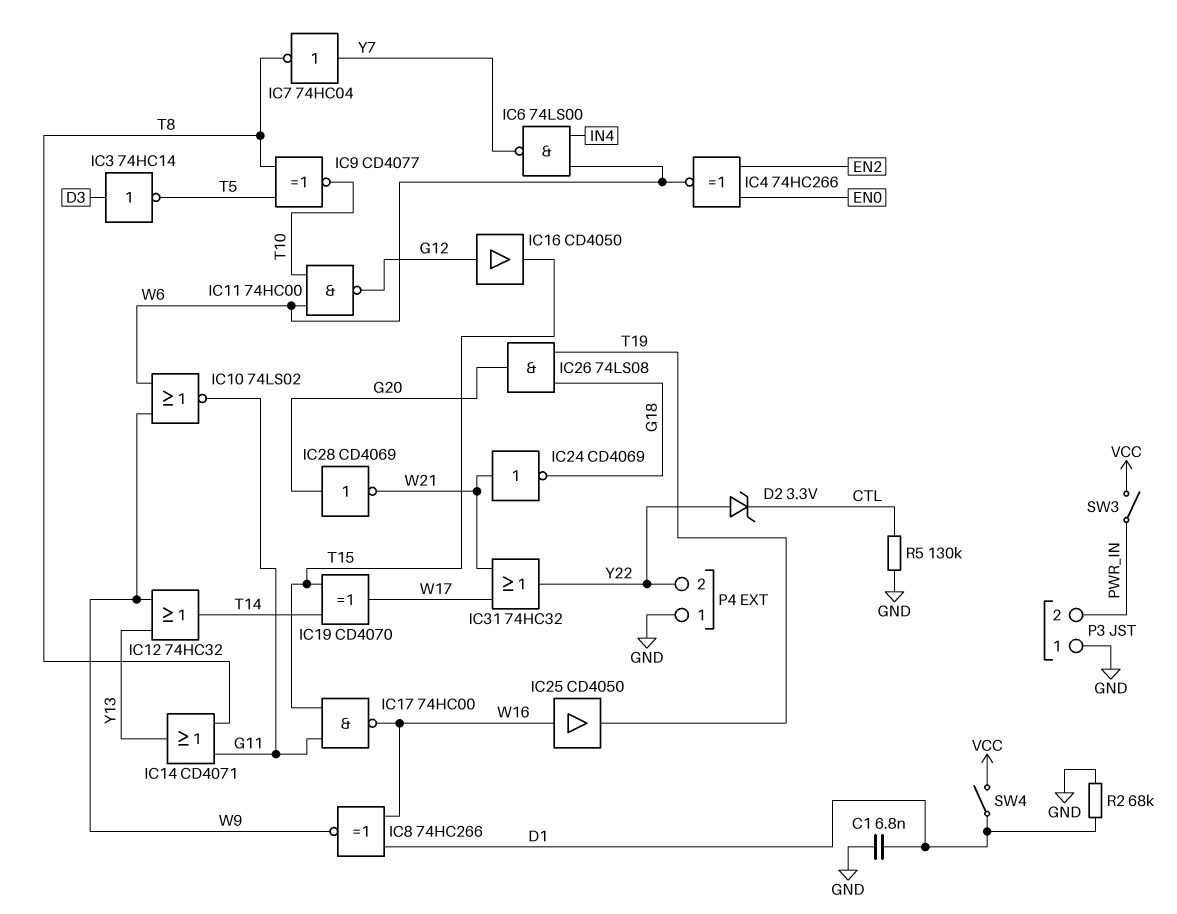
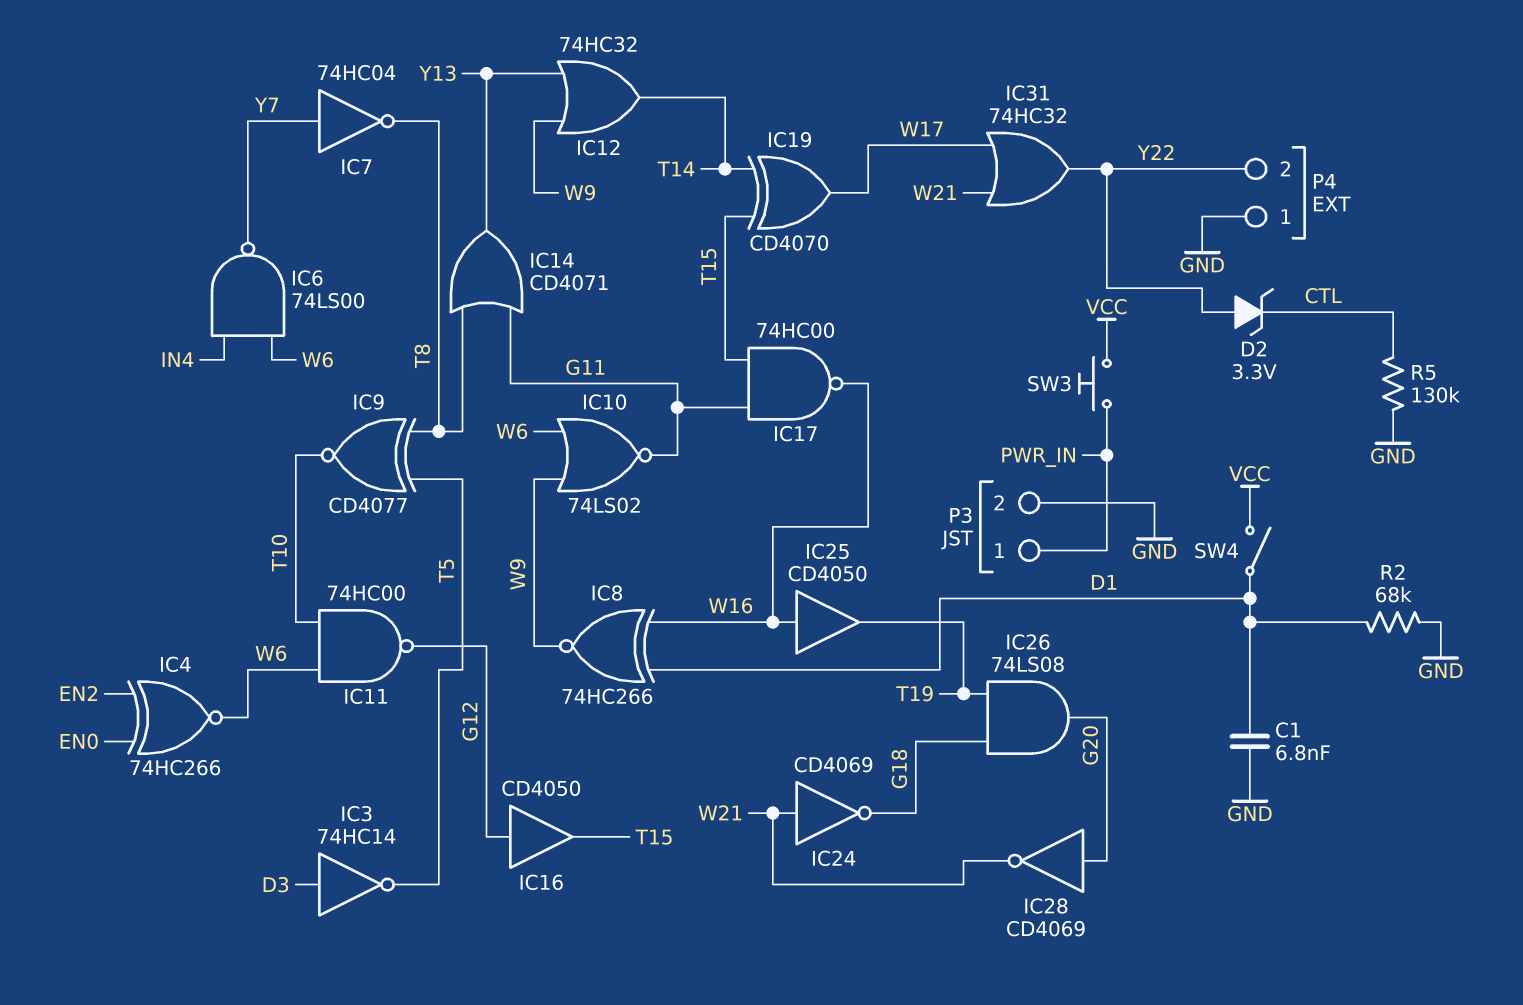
P3 pin 1: GND -> PWR_IN
P3 pin 2: PWR_IN -> GND
SW3: switch (PWR_IN, VCC) -> button (PWR_IN, VCC)

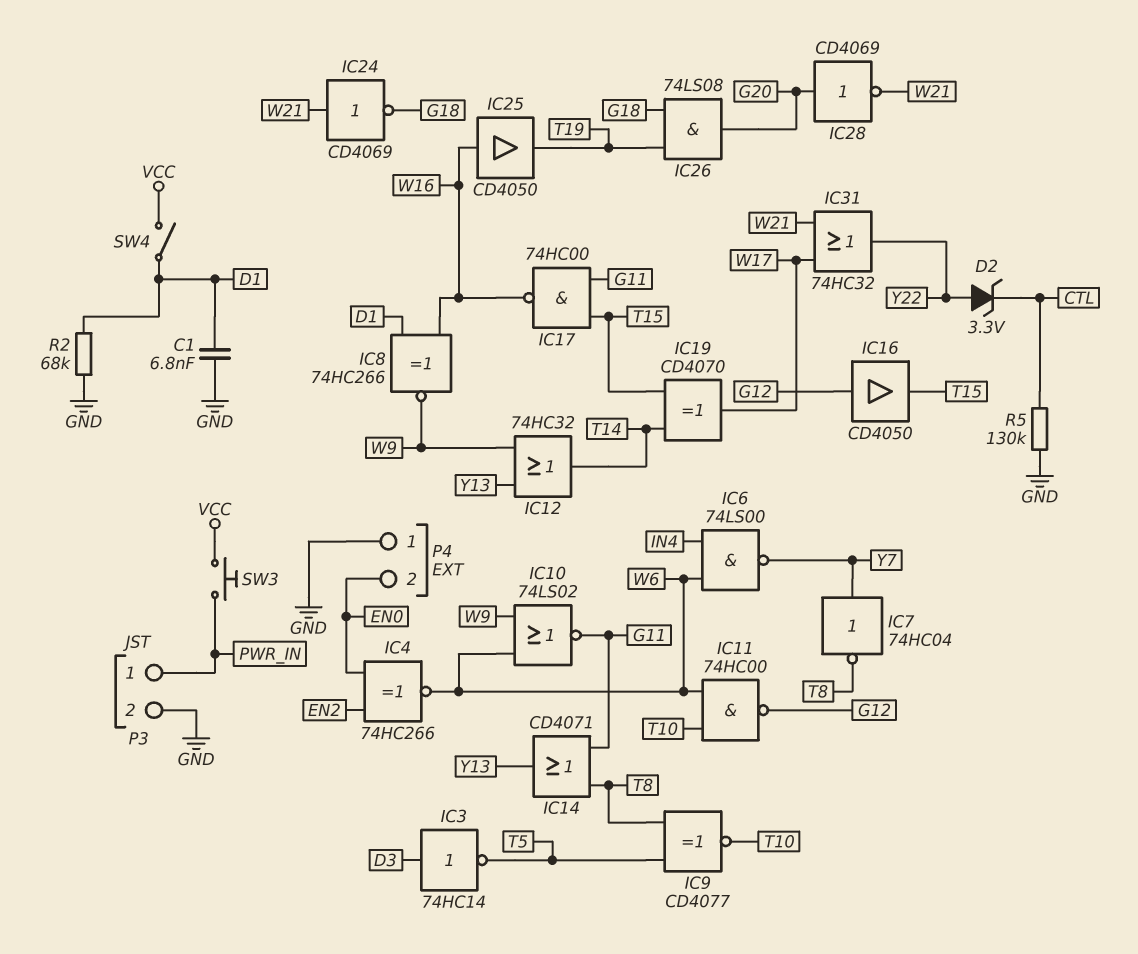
P4 pin 2: Y22 -> EN0

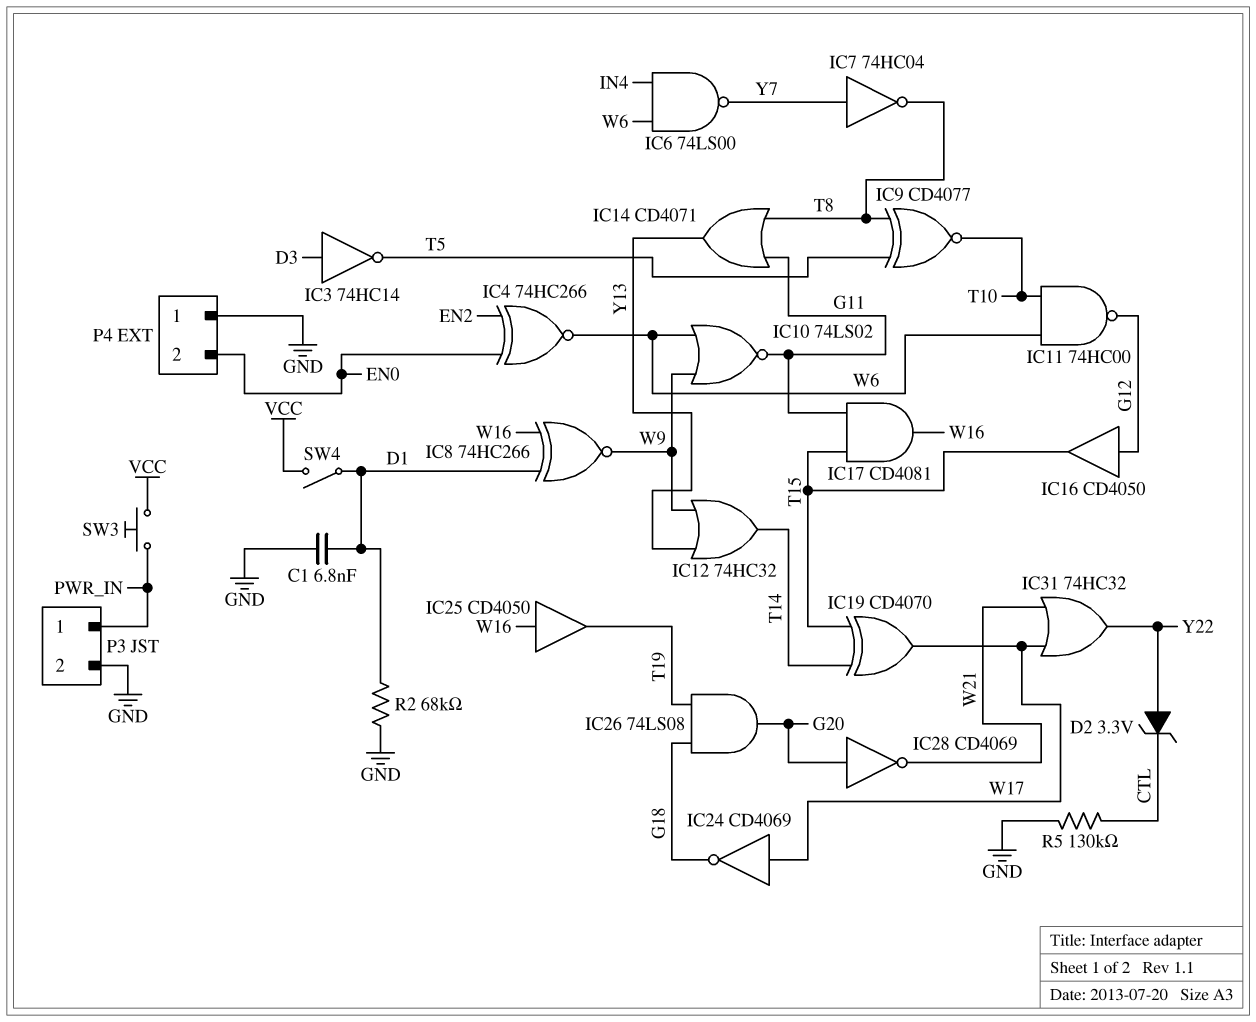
IC17: NAND 74HC00 (in G11, in T15, out W16) -> AND CD4081 (in G11, in T15, out W16)
IC24: NOT CD4069 (in W21, out G18) -> NOT CD4069 (in W17, out G18)

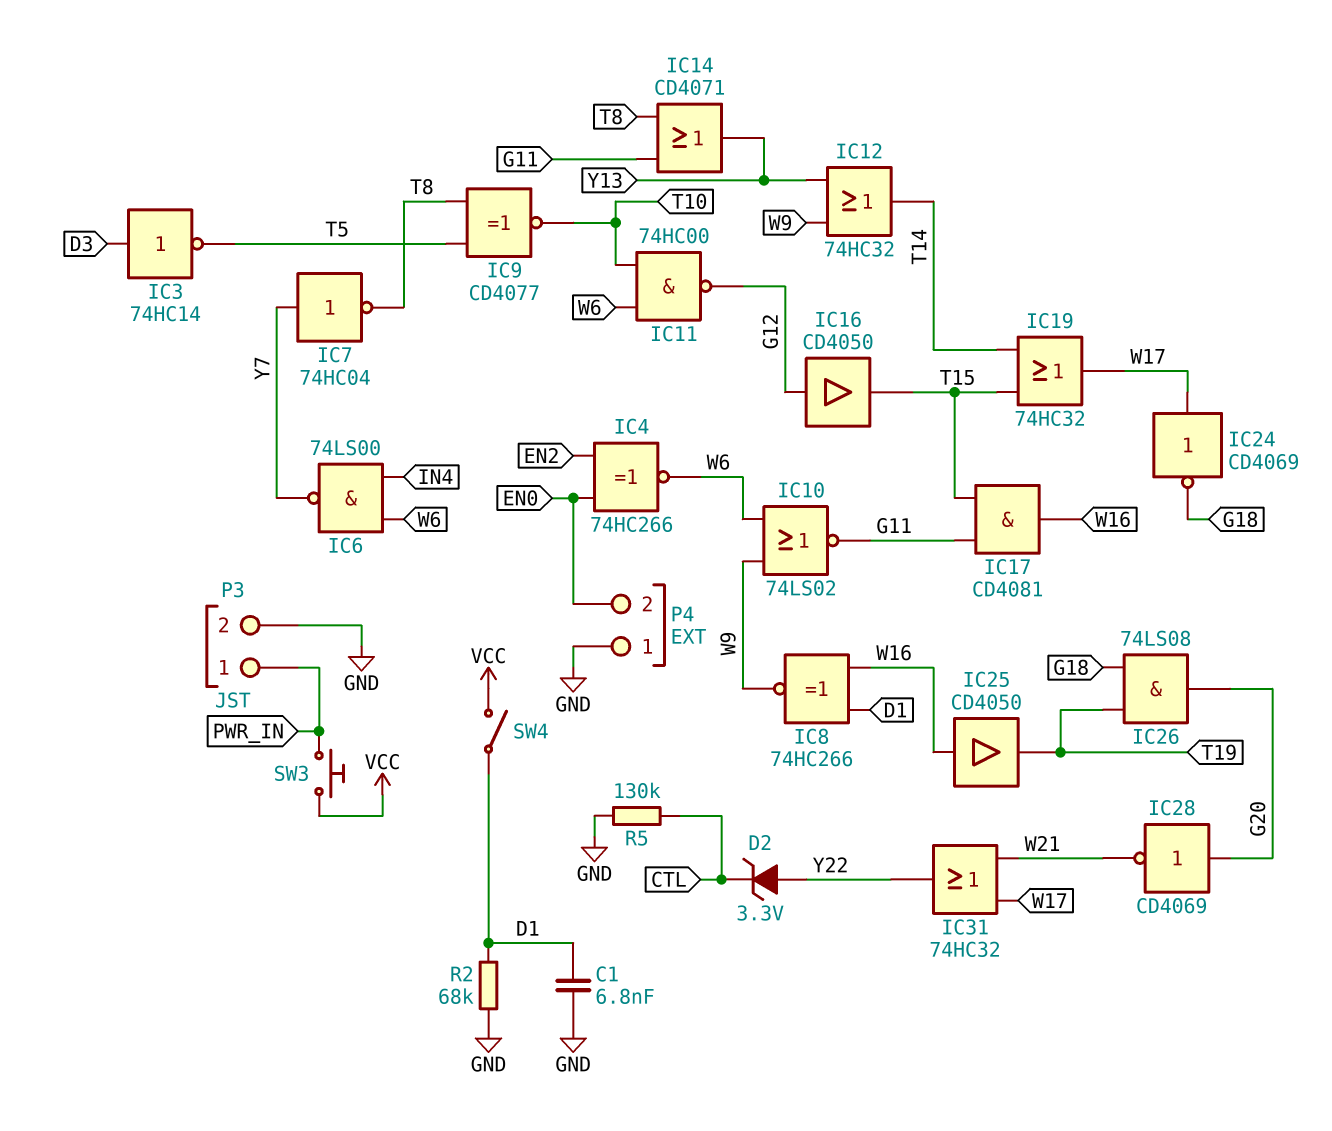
IC19: XOR CD4070 (in T14, in T15, out W17) -> OR 74HC32 (in T14, in T15, out W17)

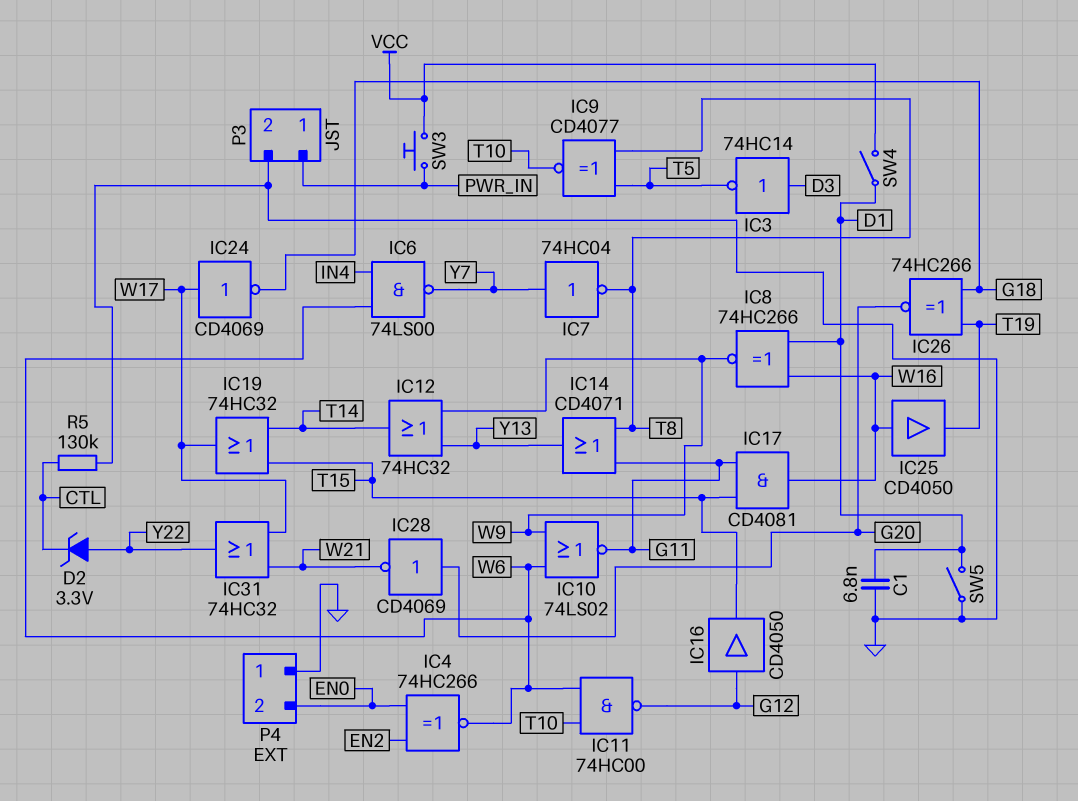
IC26: AND 74LS08 (in G18, in T19, out G20) -> XNOR 74HC266 (in G18, in T19, out G20)
R2: 68k (D1, GND) -> none
SW5: none -> switch (D1, GND)

